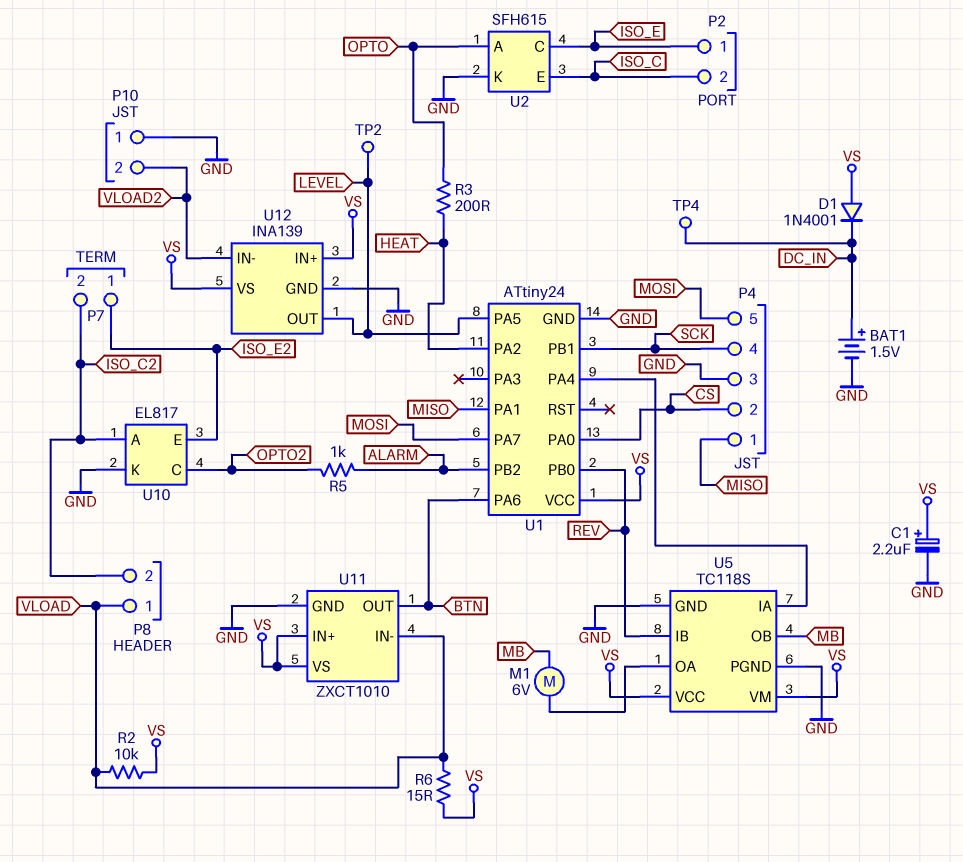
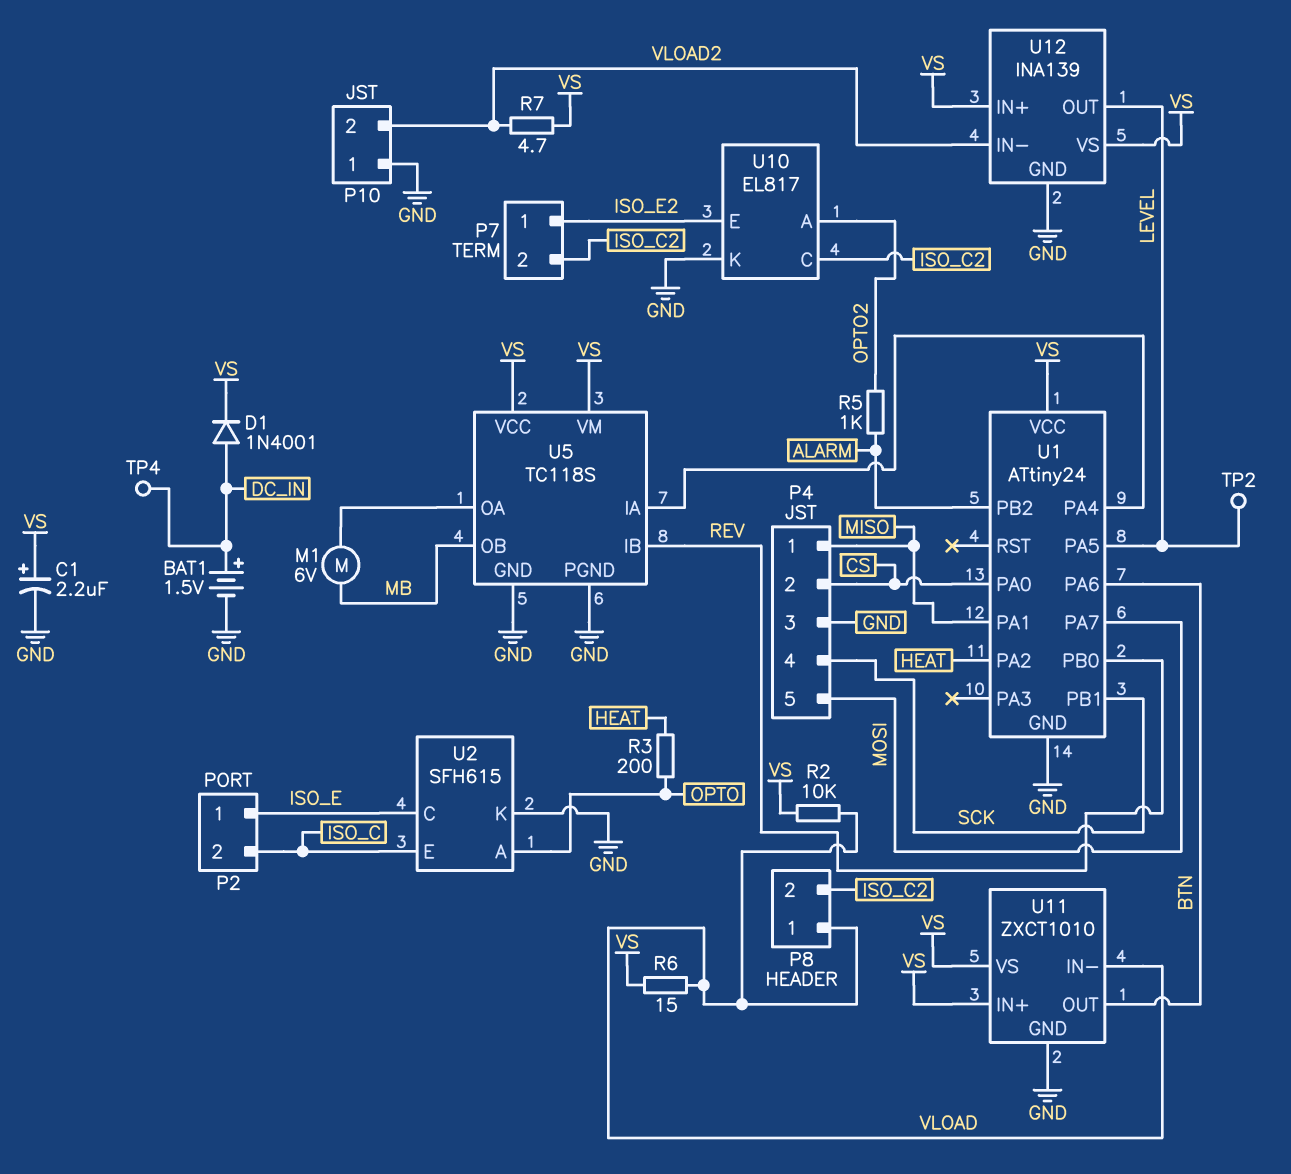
D1: diode 1N4001 (A VS, K DC_IN) -> diode 1N4001 (A DC_IN, K VS)
R7: none -> 4.7 (VLOAD2, VS)
U10 pin A: ISO_C2 -> OPTO2
U10 pin C: OPTO2 -> ISO_C2

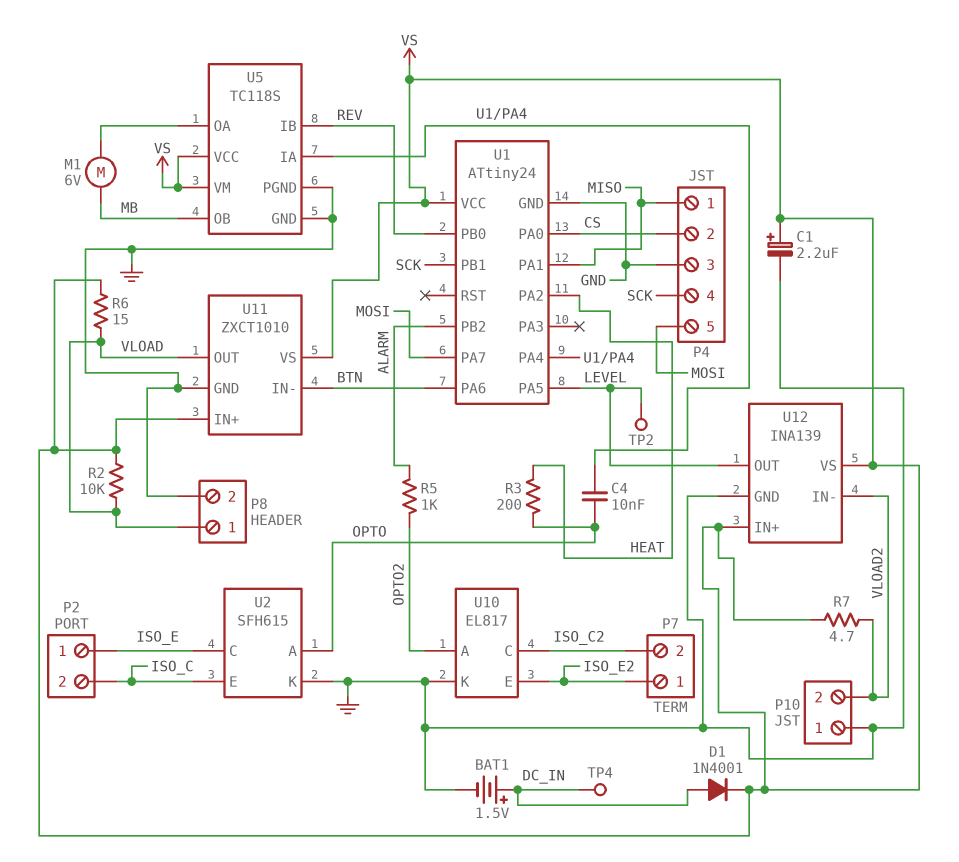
C4: none -> 10nF (OPTO, U1/PA4)
P8 pin 2: ISO_C2 -> GND
U11 pin IN-: VLOAD -> BTN
U11 pin OUT: BTN -> VLOAD

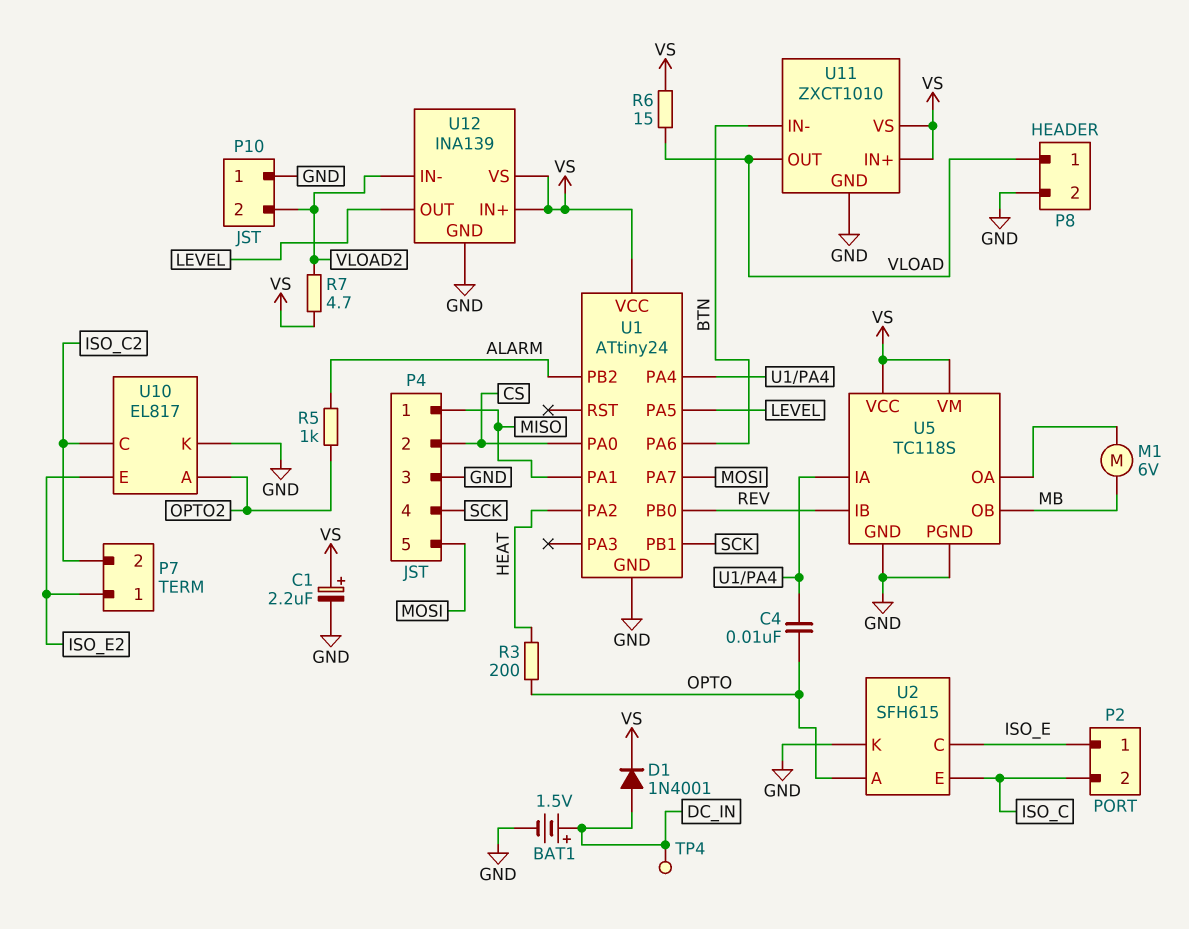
R2: 10k (VLOAD, VS) -> none
TP2: test point (LEVEL) -> none

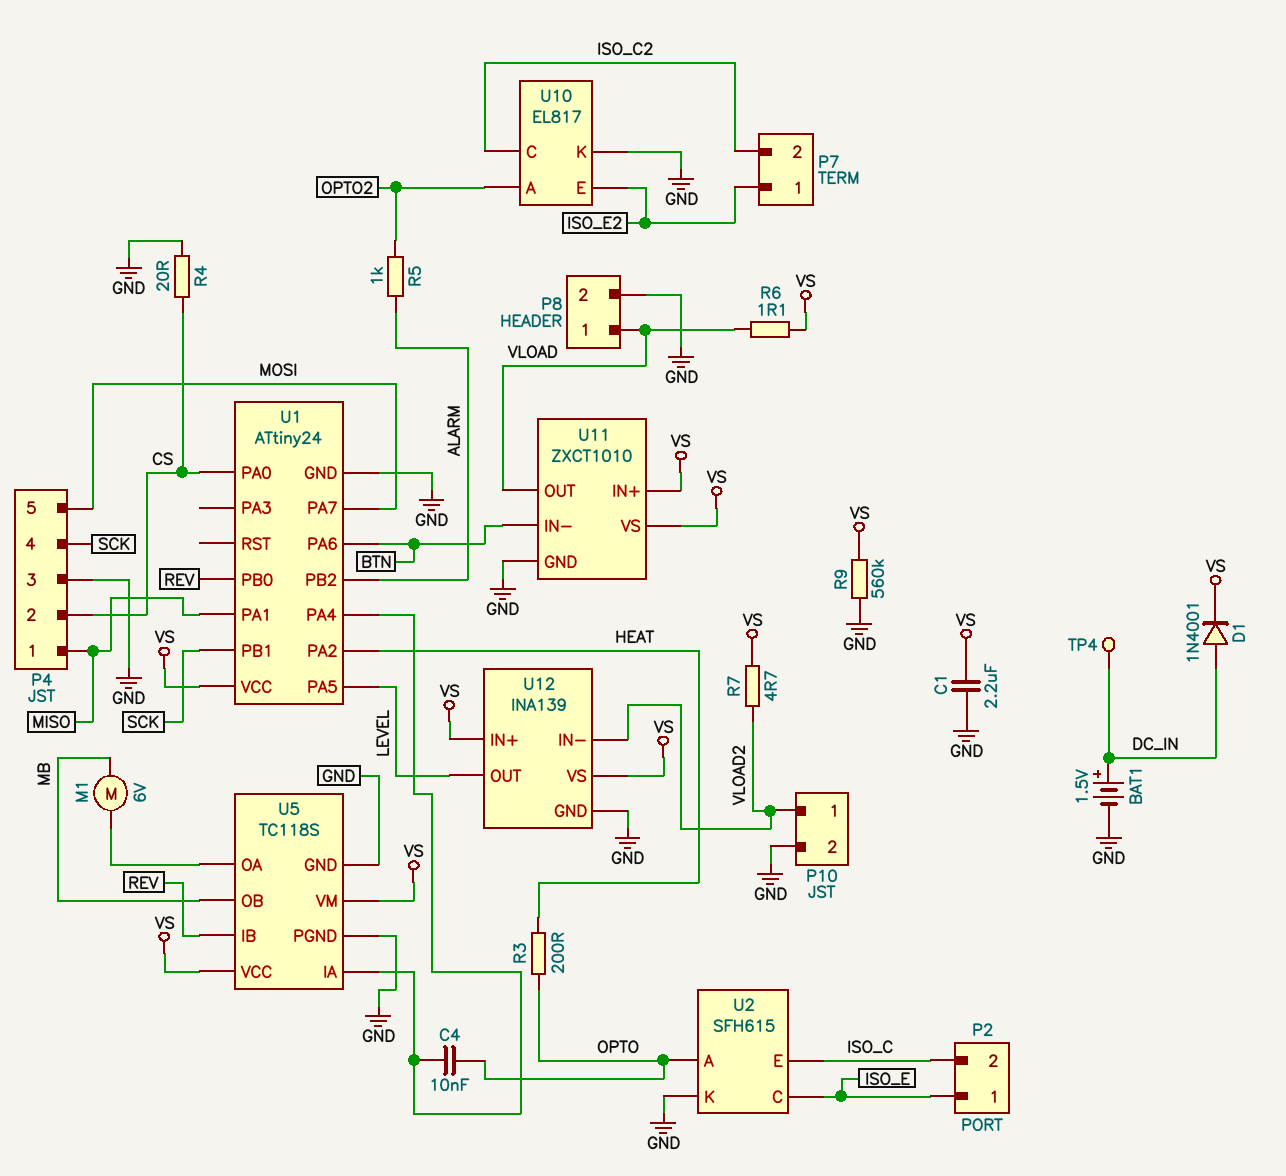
C1: 2.2uF (plus VS, minus GND) -> 2.2uF (GND, VS)
P10 pin 1: GND -> VLOAD2
P10 pin 2: VLOAD2 -> GND
R4: none -> 20 (CS, GND)
R6: 15 (VLOAD, VS) -> 1.1 (VLOAD, VS)
R9: none -> 560k (GND, VS)

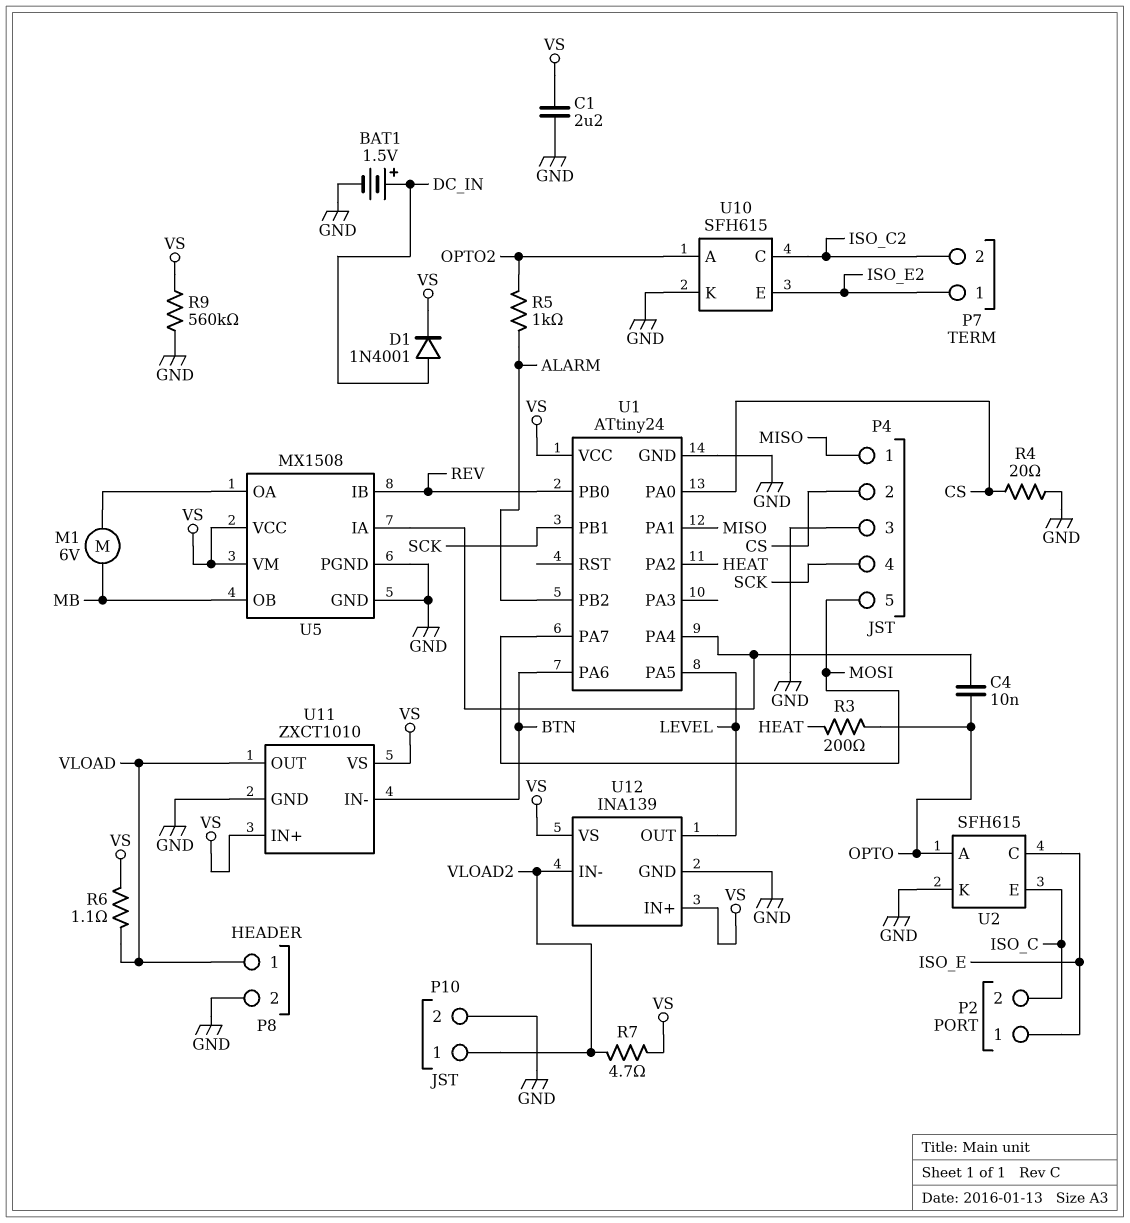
TP4: test point (DC_IN) -> none
U5: TC118S -> MX1508
U10: EL817 -> SFH615

